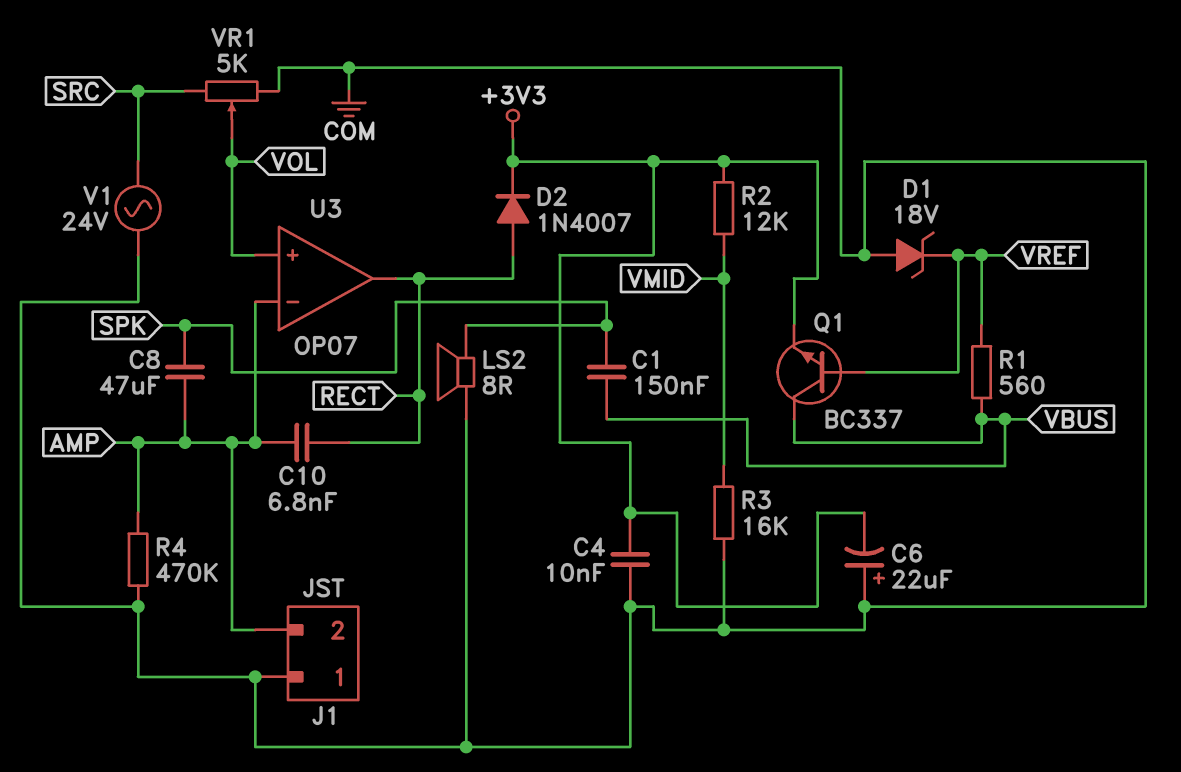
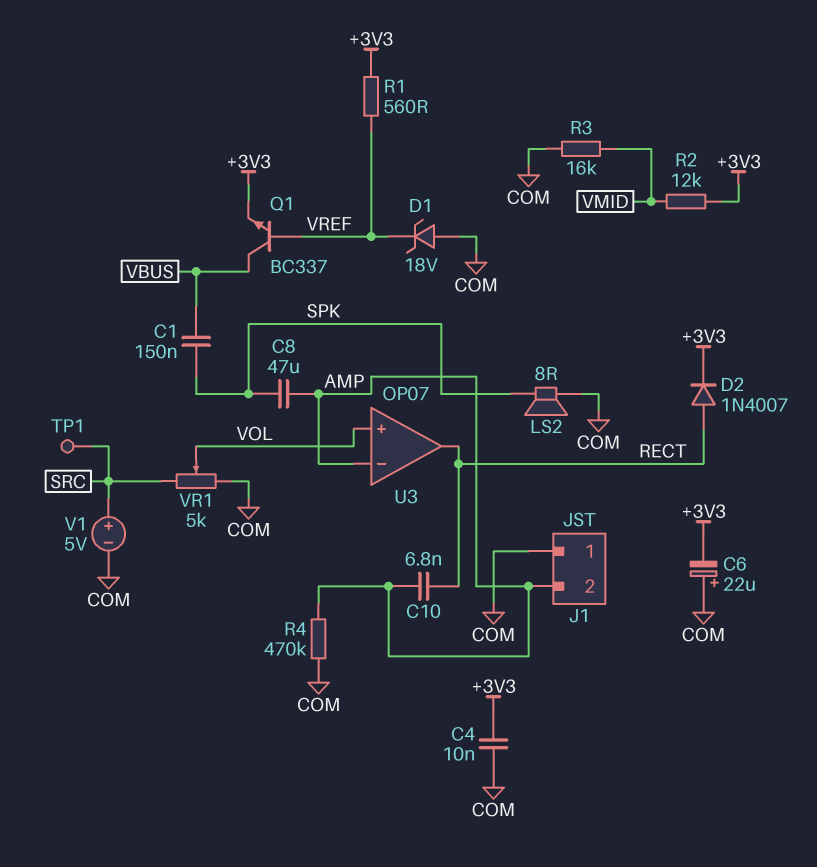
R1: 560 (VBUS, VREF) -> 560 (+3V3, VREF)
TP1: none -> test point (SRC)
V1: AC 24V (COM, SRC) -> 5V (plus SRC, minus COM)

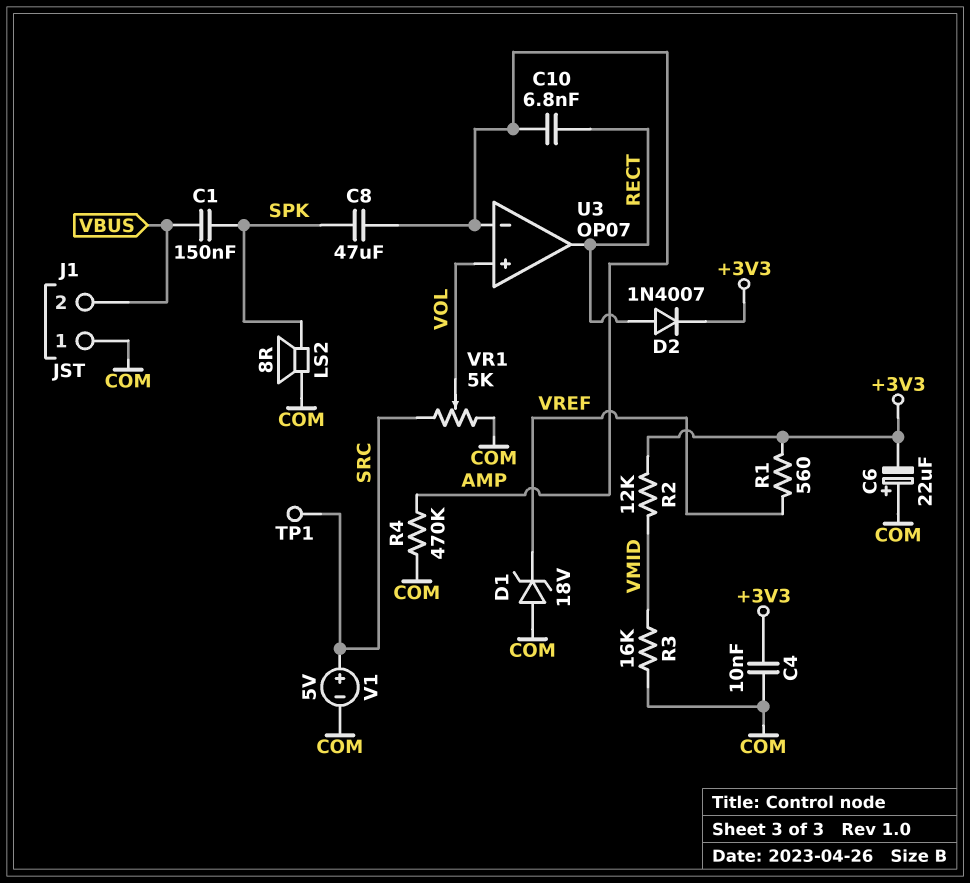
J1 pin 2: AMP -> VBUS
Q1: NPN BC337 (B VREF, C VBUS, E +3V3) -> none

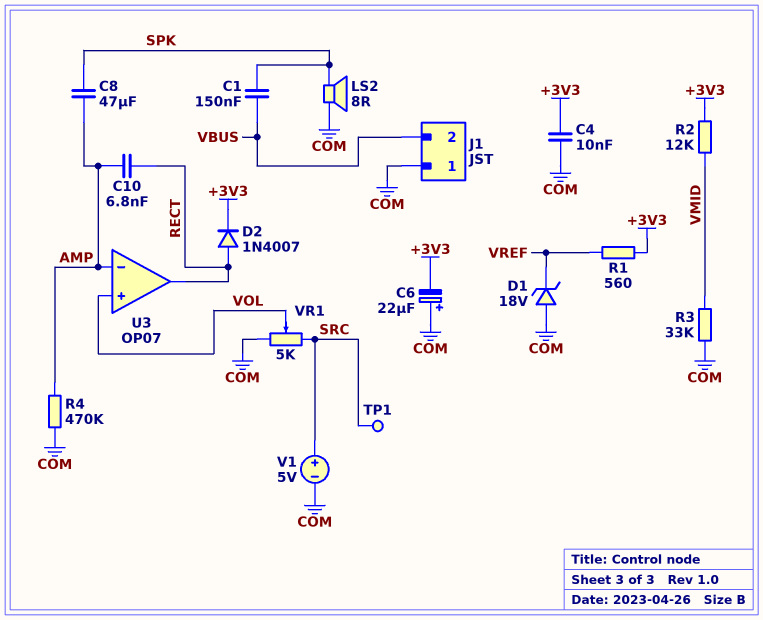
R3: 16k (COM, VMID) -> 33k (COM, VMID)

